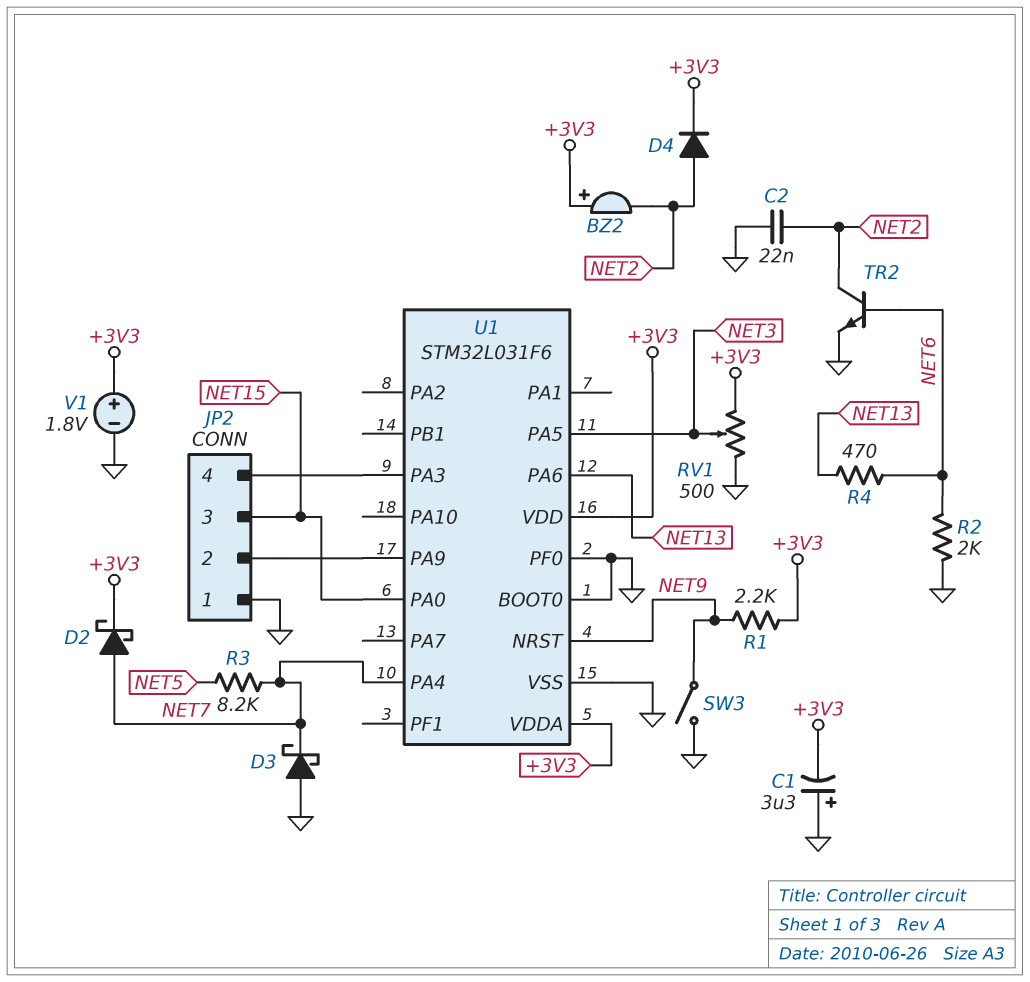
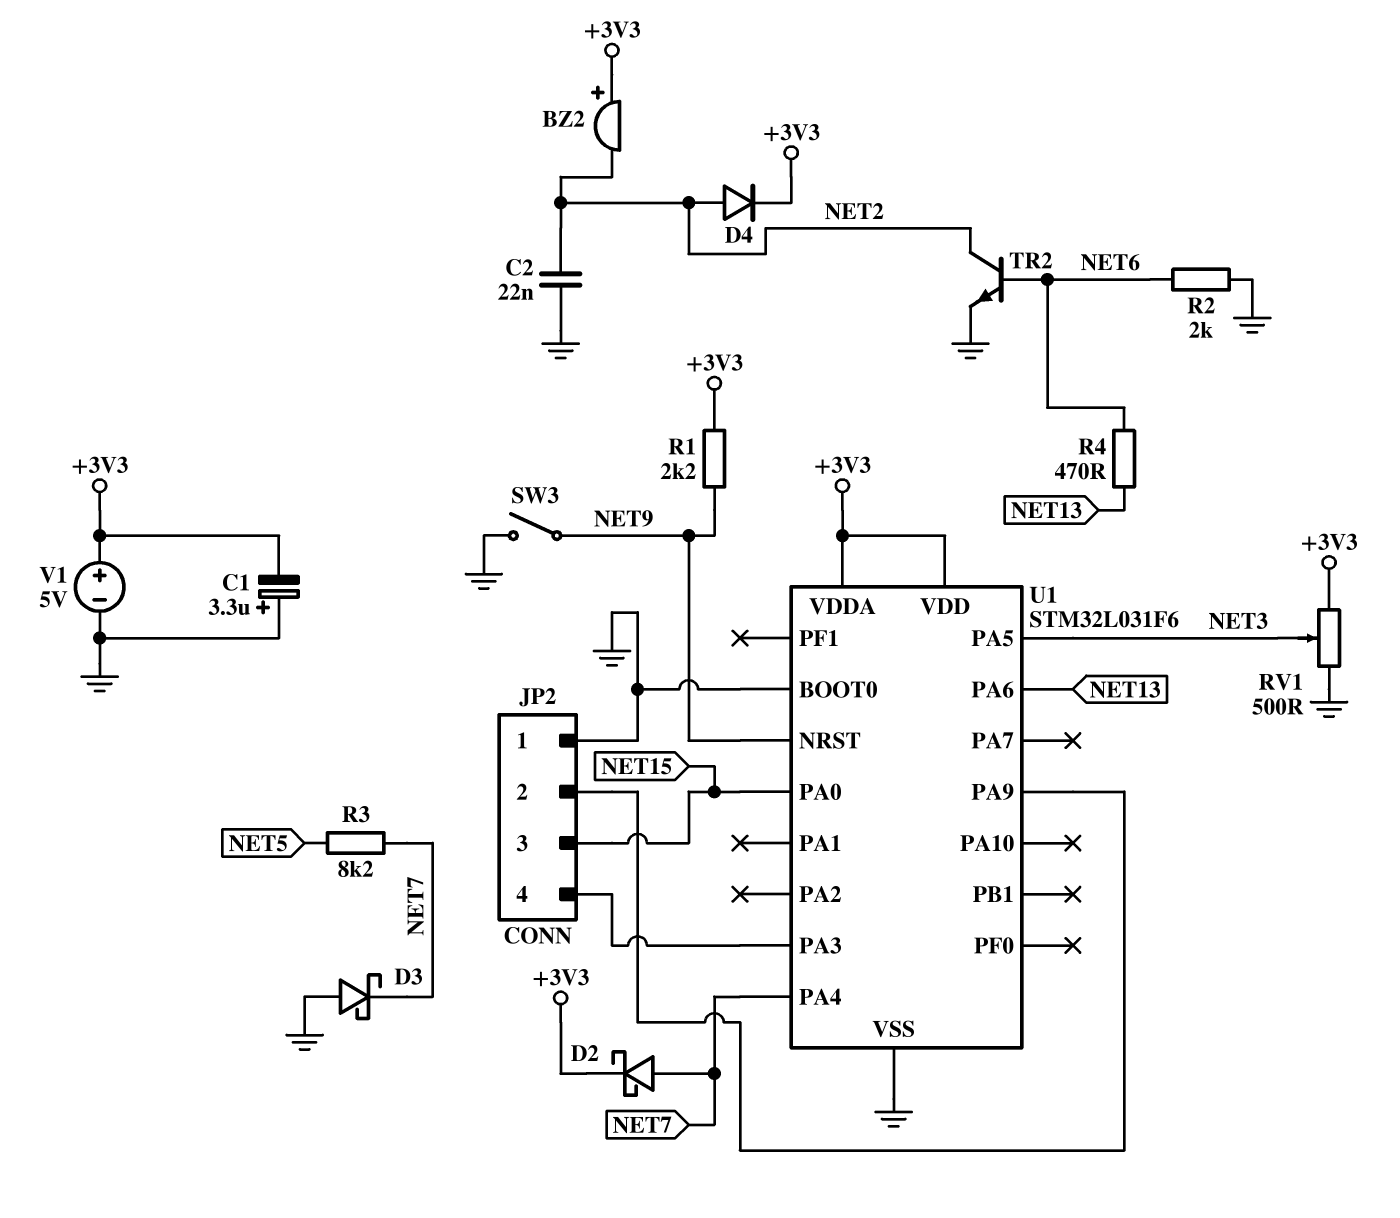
U1 pin PF0: GND -> none
V1: 1.8V (plus +3V3, minus GND) -> 5V (plus +3V3, minus GND)

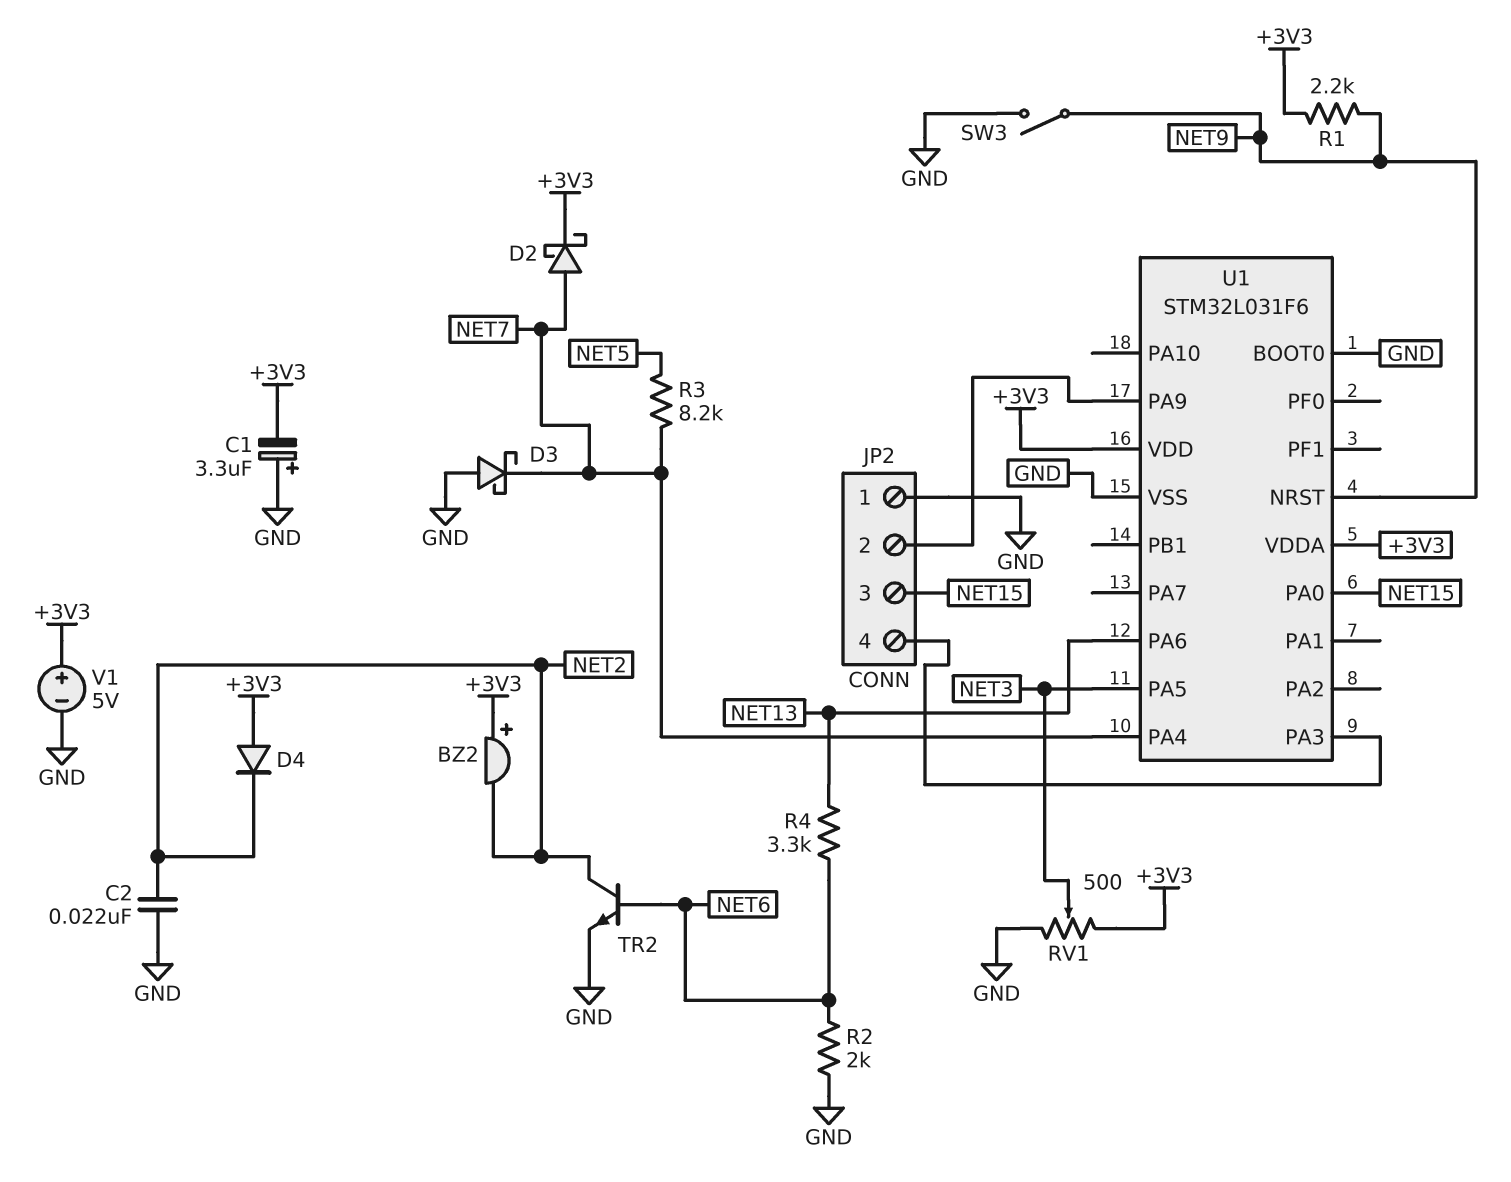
D4: diode (A NET2, K +3V3) -> diode (A +3V3, K NET2)
R4: 470 (NET6, NET13) -> 3.3k (NET6, NET13)

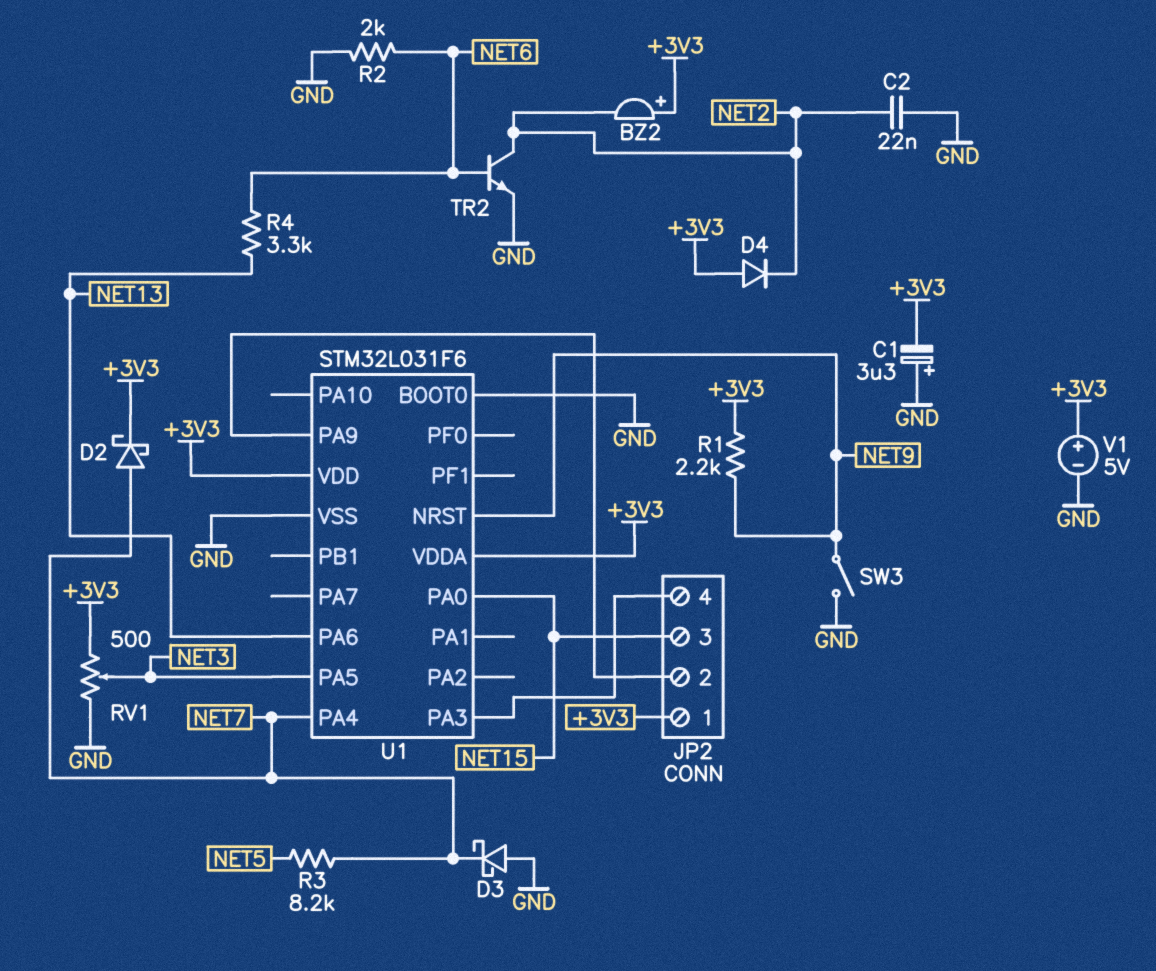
JP2 pin 1: GND -> +3V3

